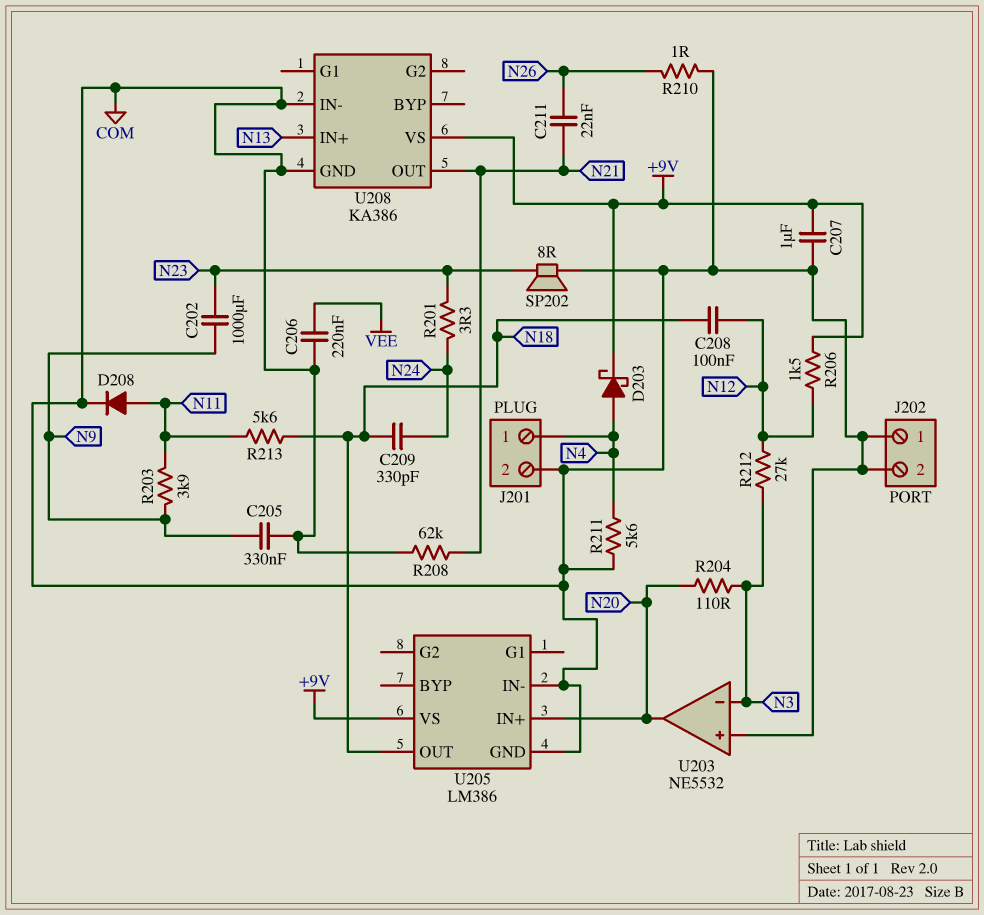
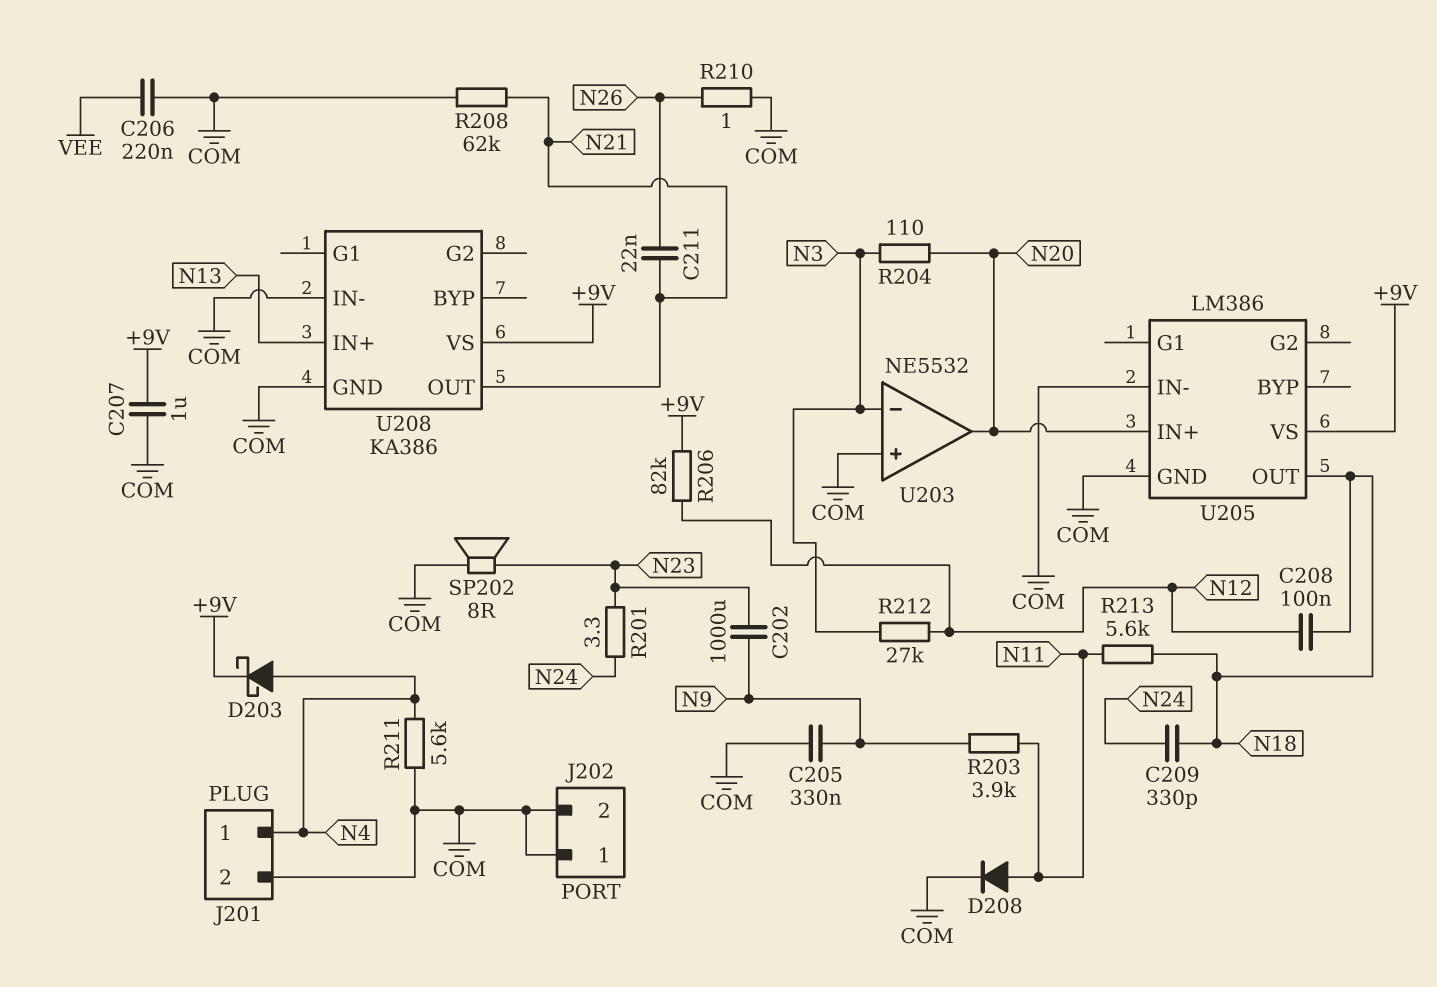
R206: 1.5k (+9V, N12) -> 82k (+9V, N12)

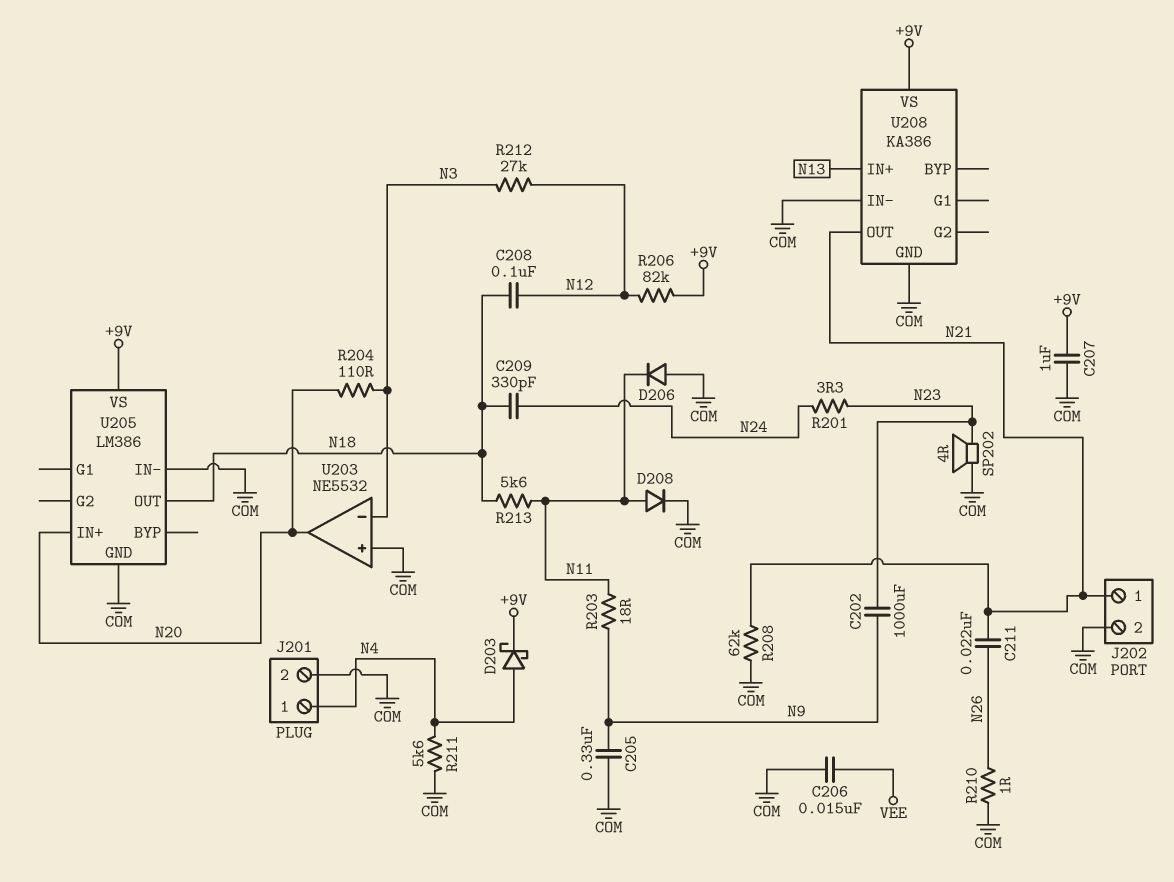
C206: 220nF (COM, VEE) -> 15nF (COM, VEE)
D206: none -> diode (A COM, K N11)
J202 pin 1: COM -> N21
R203: 3.9k (N9, N11) -> 18 (N9, N11)
SP202: speaker 8R (COM, N23) -> speaker 4R (COM, N23)

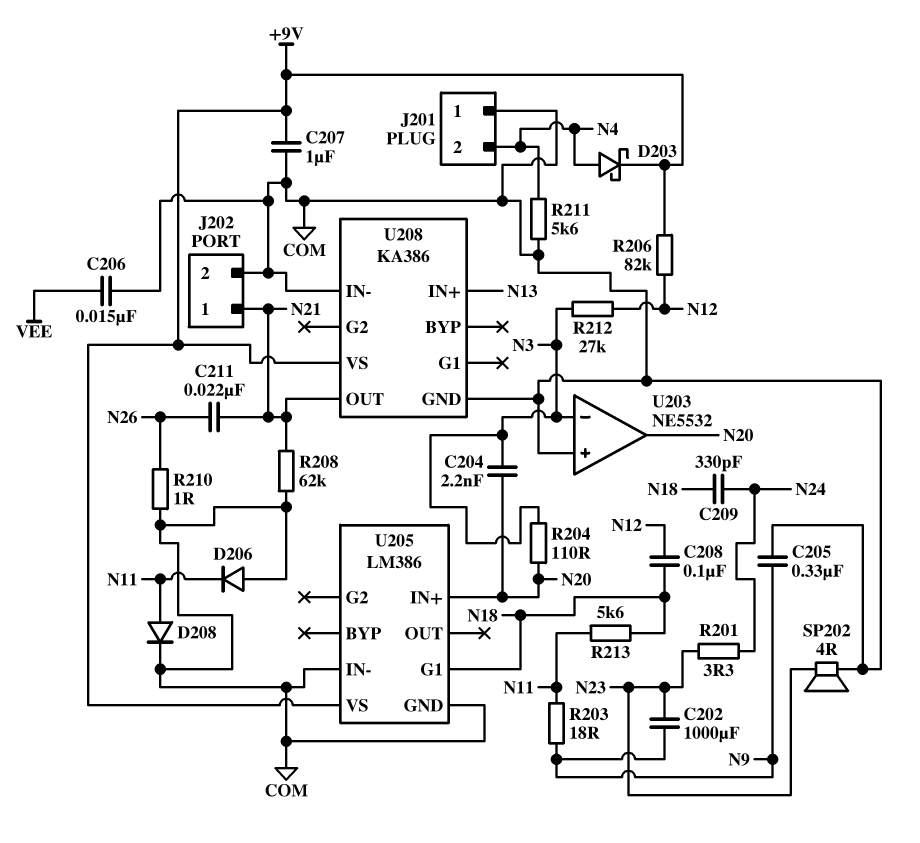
C204: none -> 2.2nF (N3, N20)
J201 pin 1: N4 -> COM
J201 pin 2: COM -> N4
U205 pin G1: none -> N18
U205 pin OUT: N18 -> none

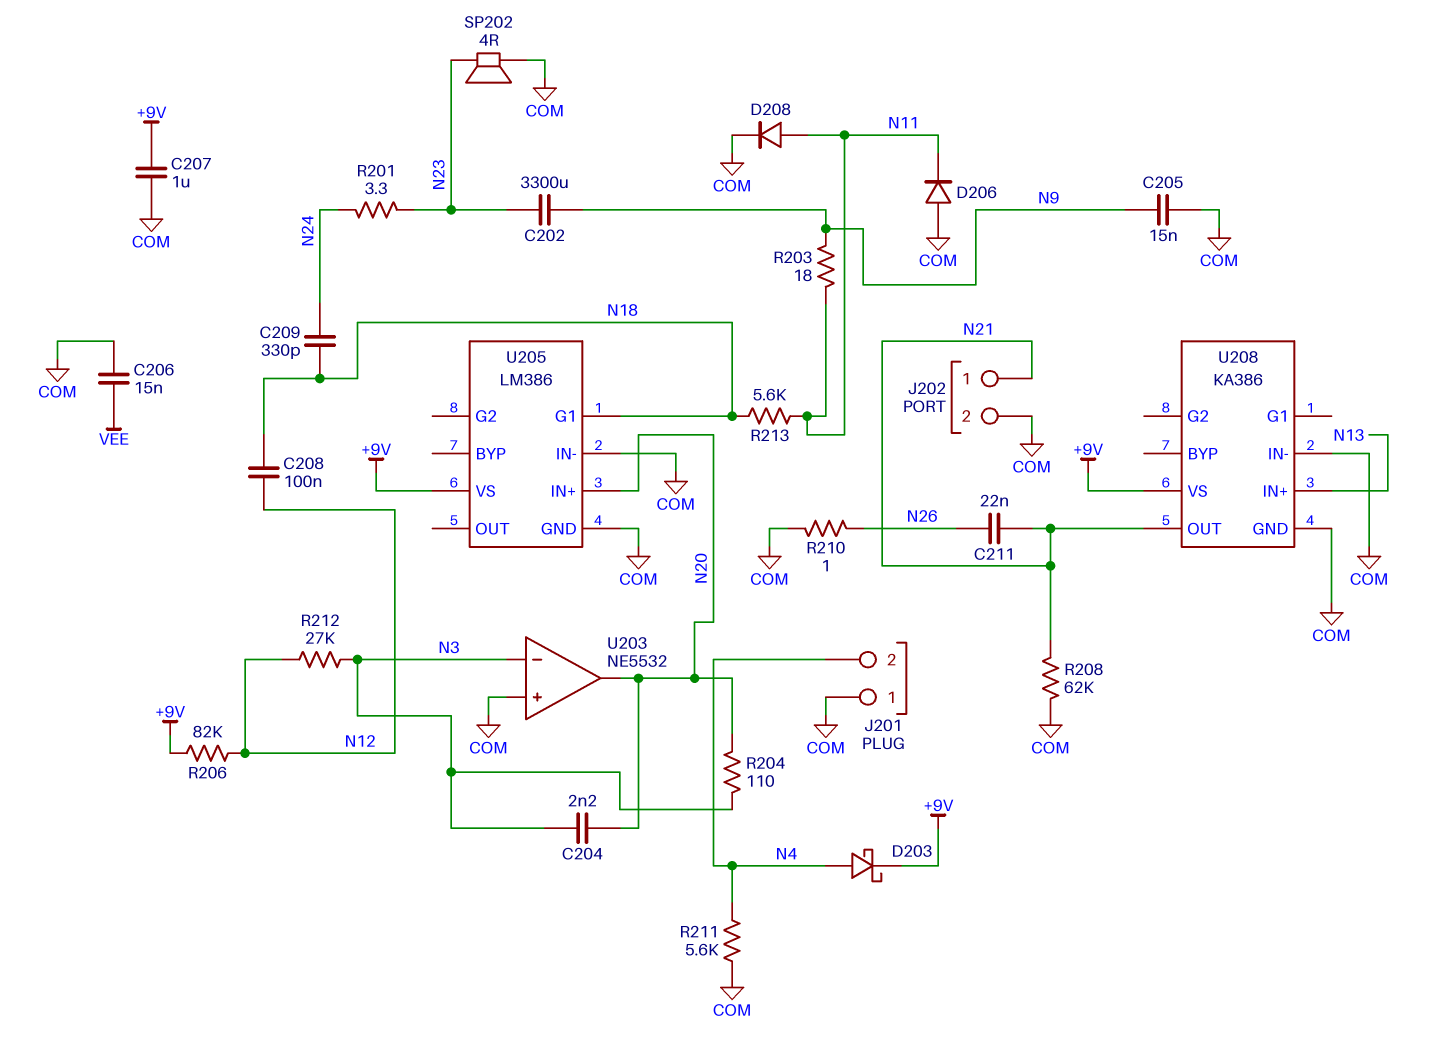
C202: 1000uF (N9, N23) -> 3300uF (N9, N23)
C205: 330nF (COM, N9) -> 15nF (COM, N9)

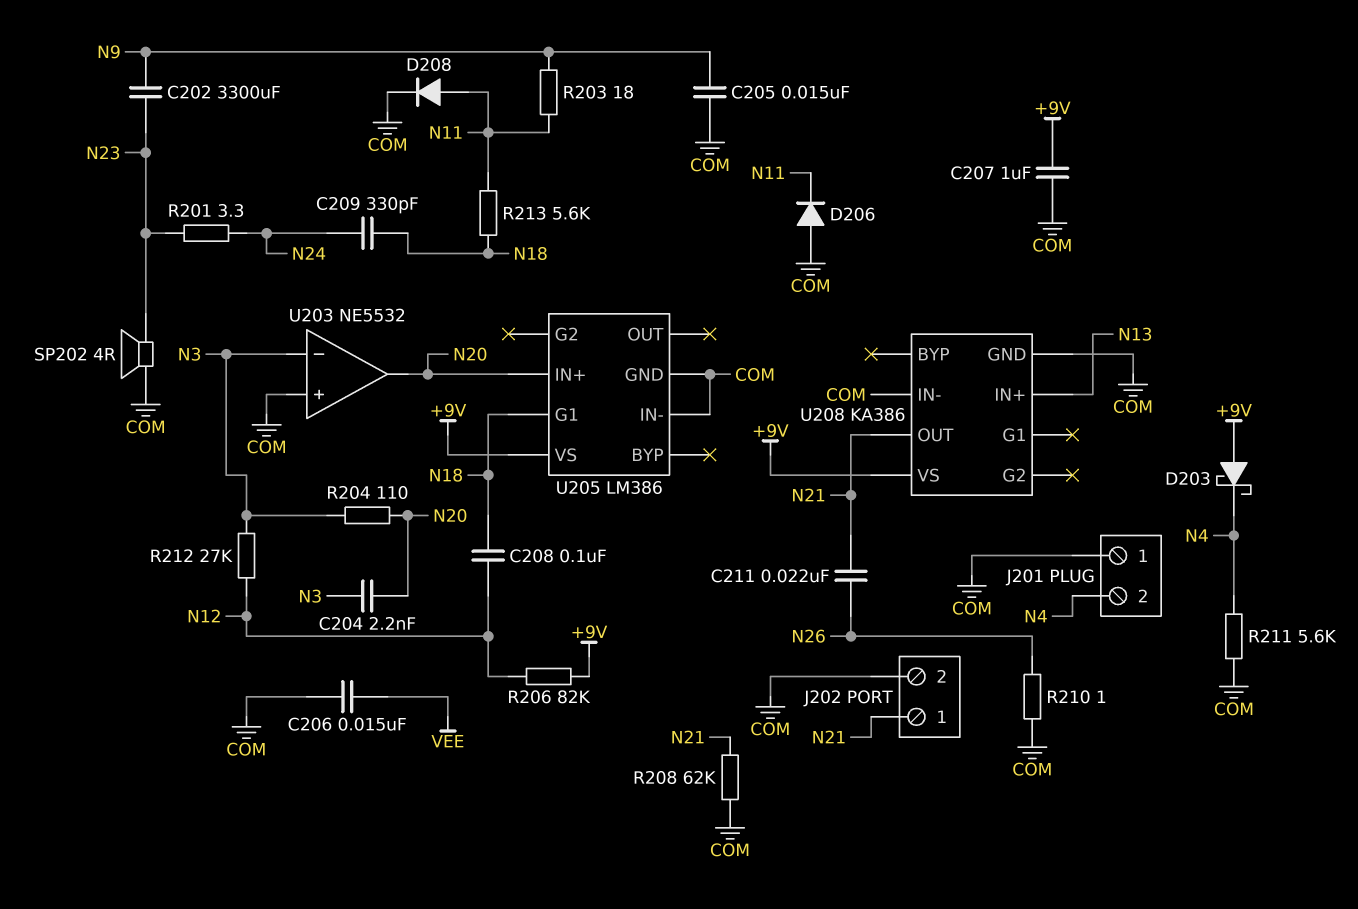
D203: schottky (A N4, K +9V) -> schottky (A +9V, K N4)

